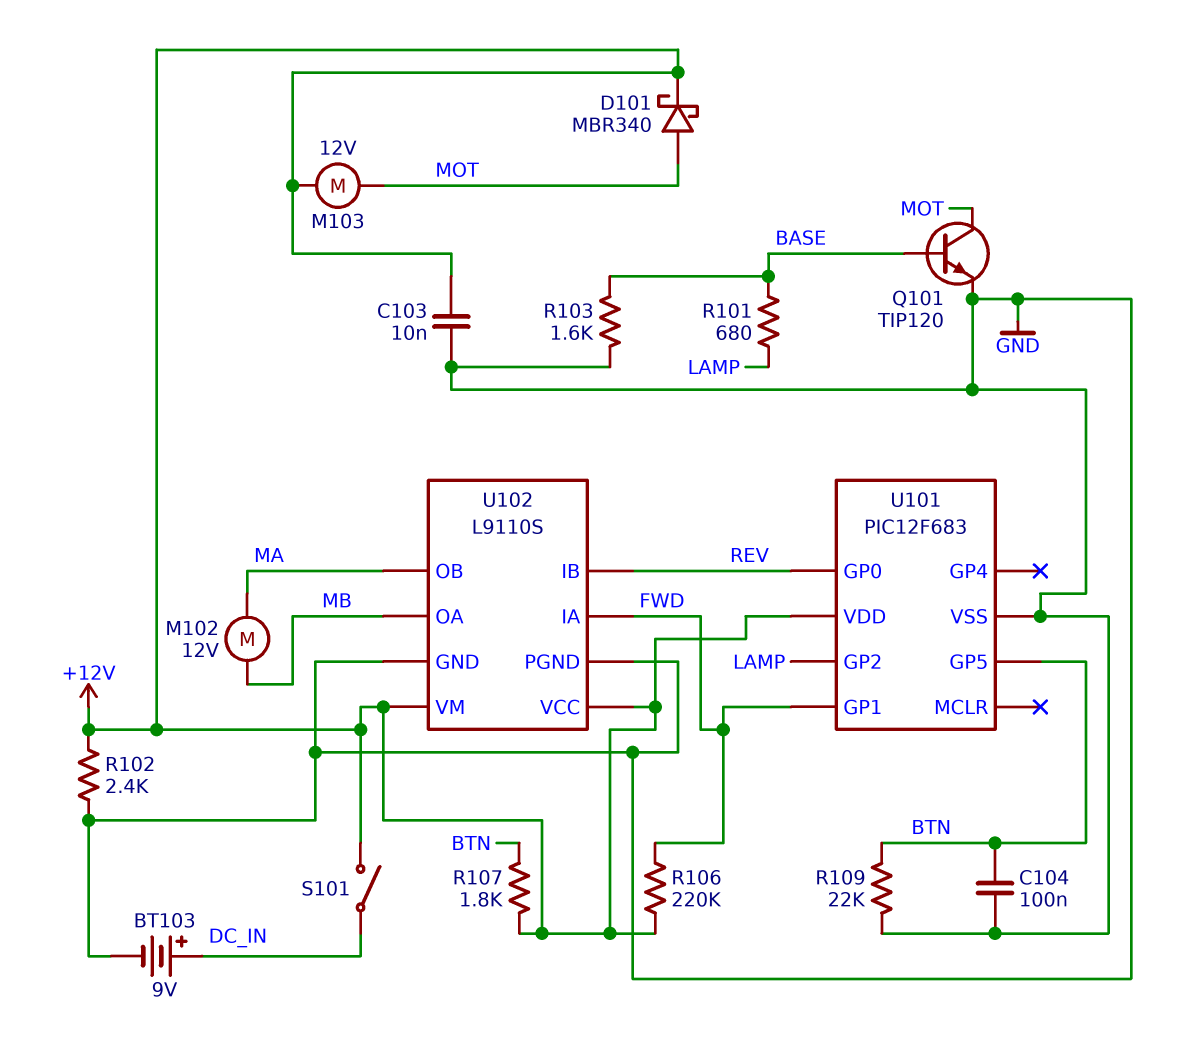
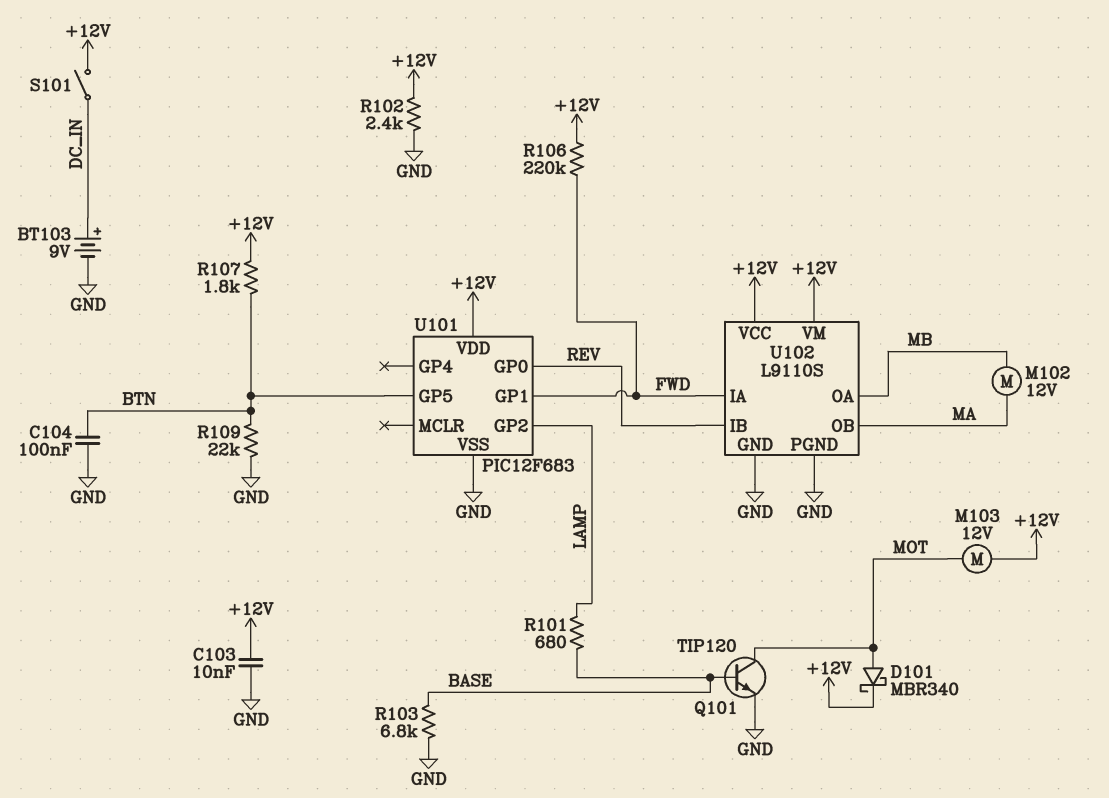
R103: 1.6k (BASE, GND) -> 6.8k (BASE, GND)

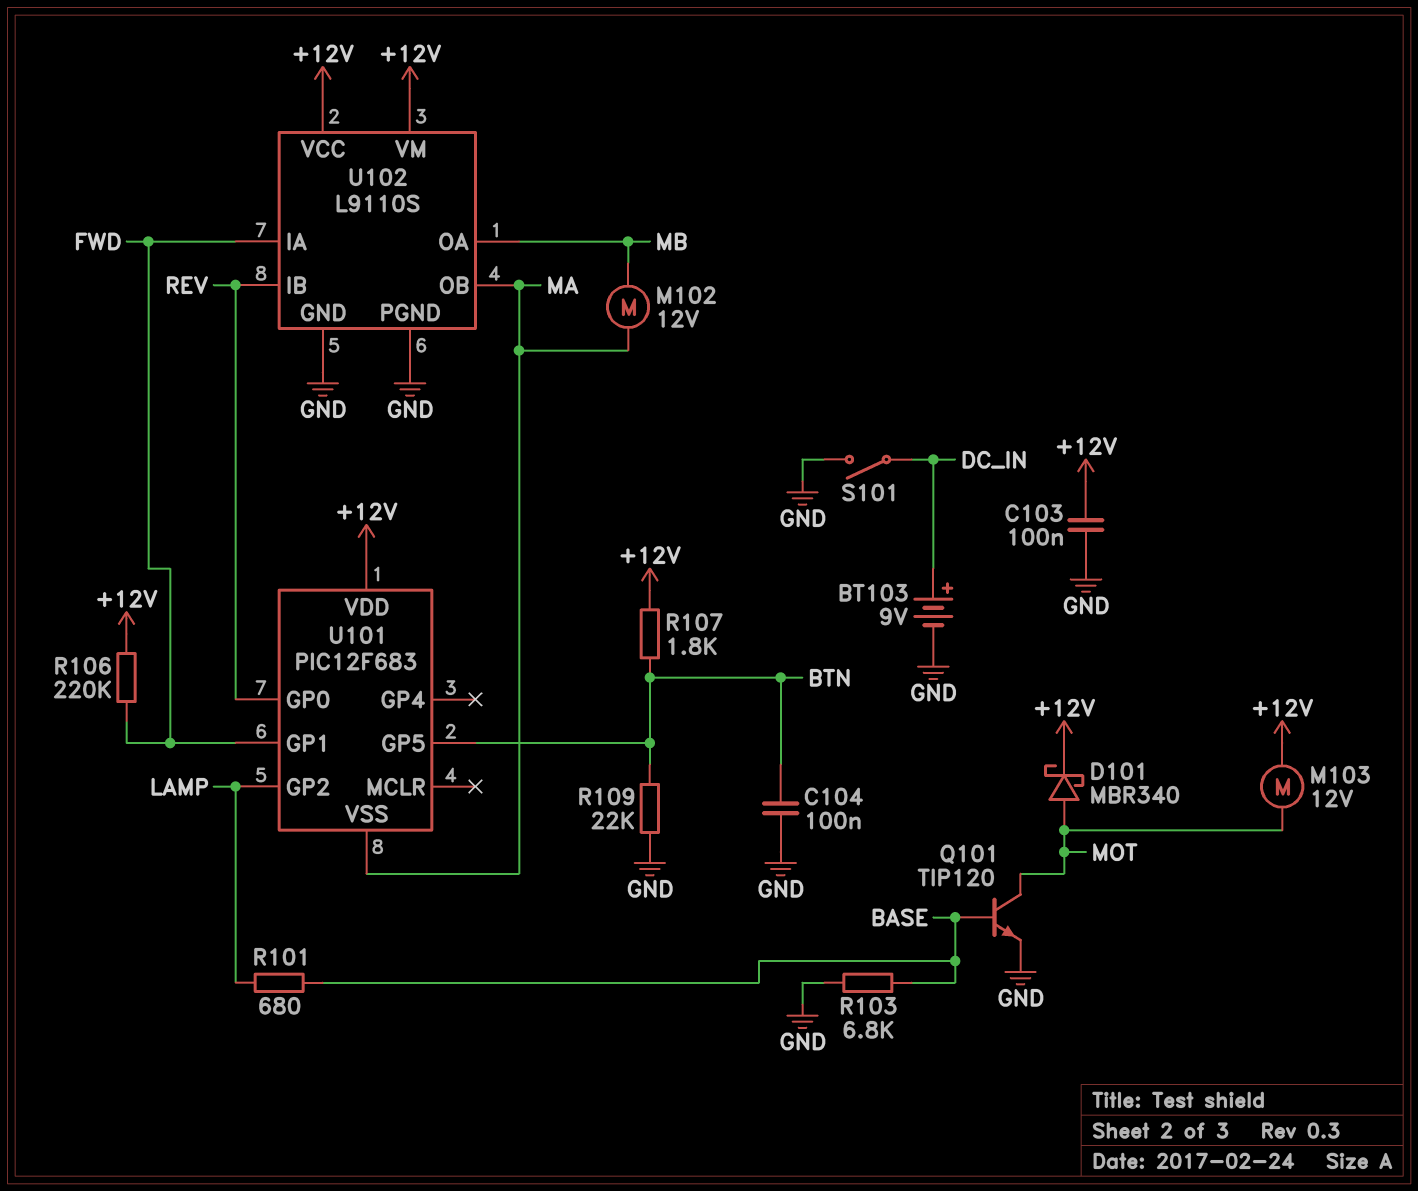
C103: 10nF (+12V, GND) -> 100nF (+12V, GND)
R102: 2.4k (+12V, GND) -> none
S101: switch (+12V, DC_IN) -> switch (DC_IN, GND)
U101 pin VSS: GND -> MA

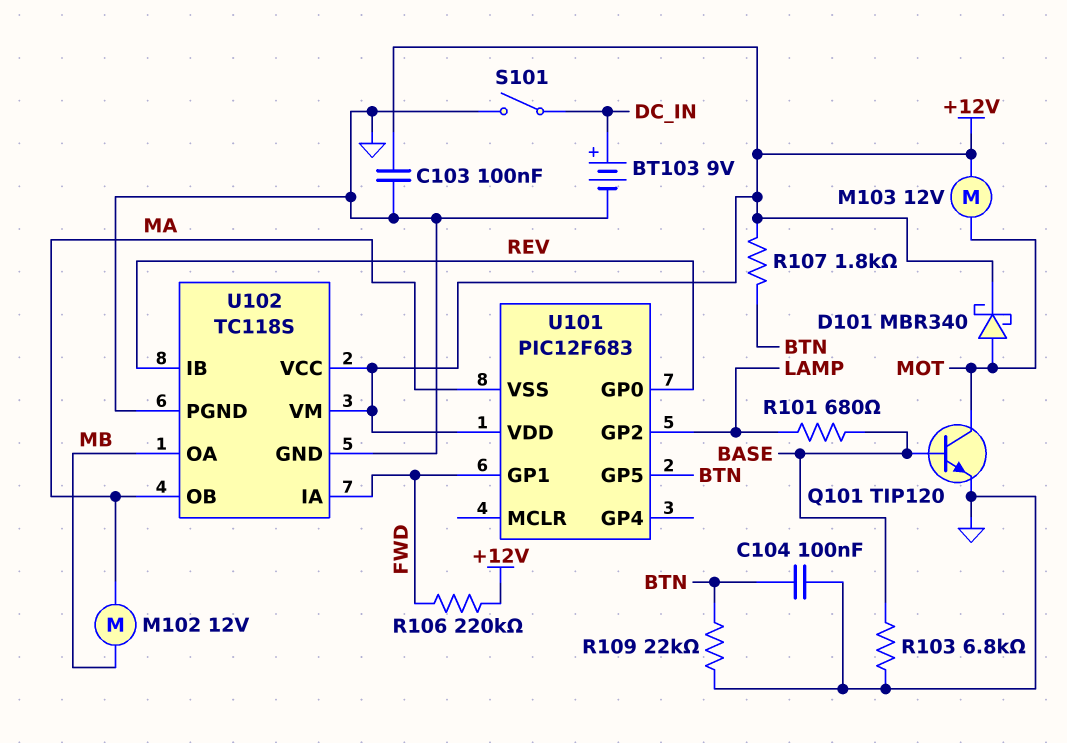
U102: L9110S -> TC118S

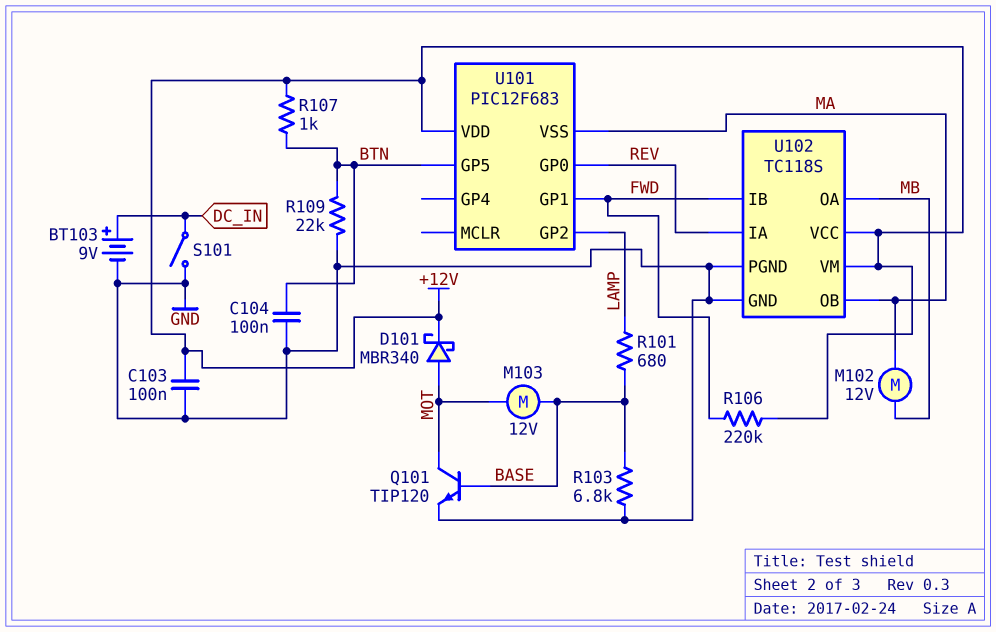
M103: motor 12V (+12V, MOT) -> motor 12V (BASE, MOT)
R107: 1.8k (+12V, BTN) -> 1k (+12V, BTN)
U102 pin IA: FWD -> REV
U102 pin IB: REV -> FWD

